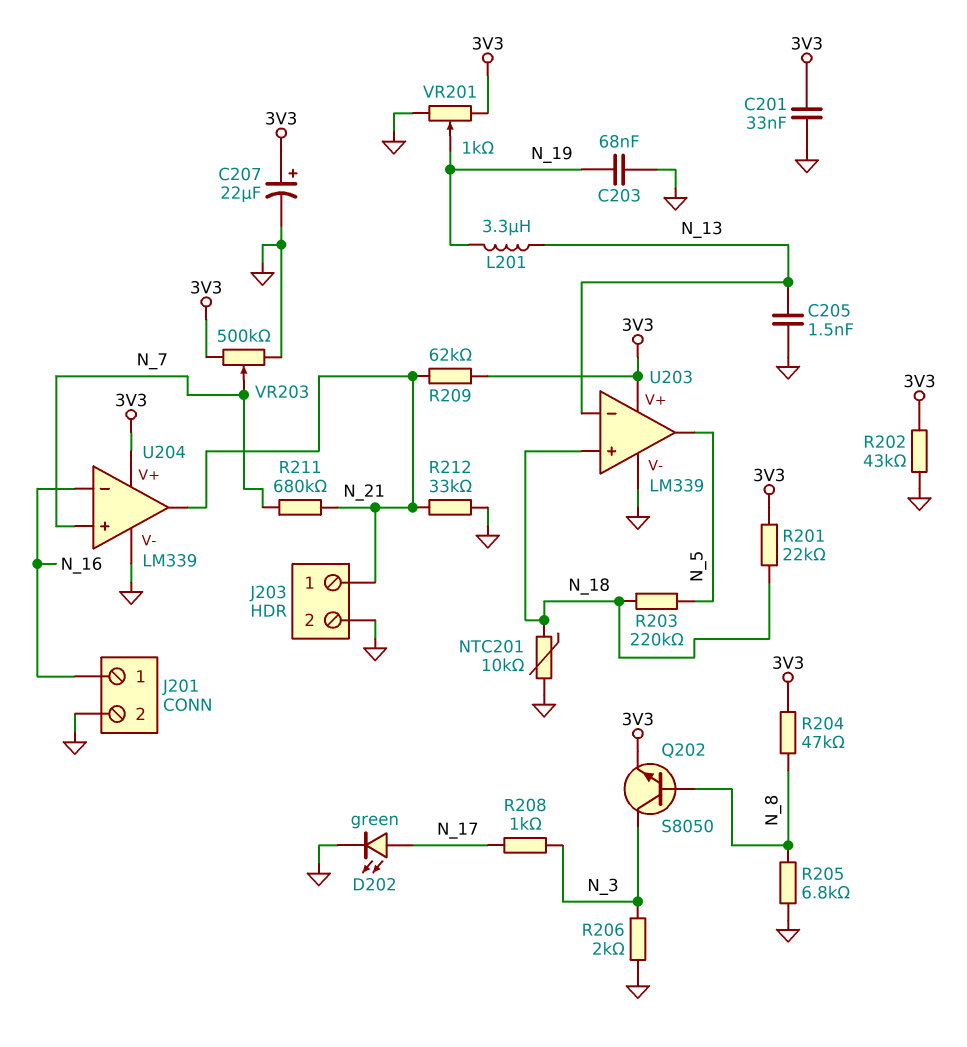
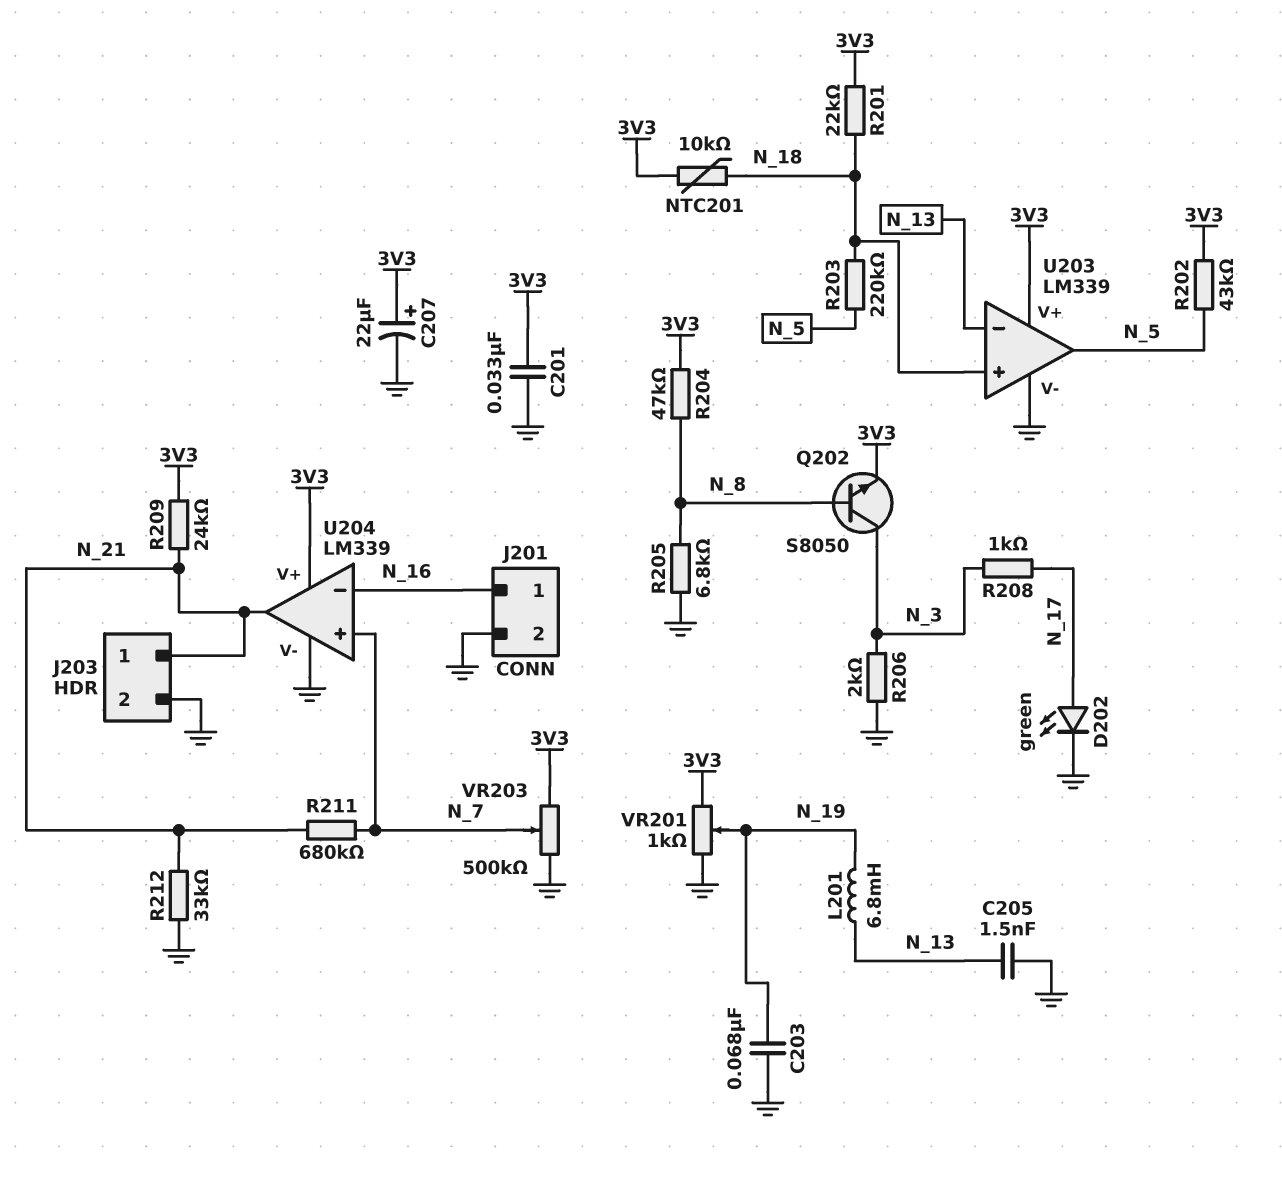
L201: 3.3uH (N_13, N_19) -> 6.8mH (N_13, N_19)
NTC201: 10k (GND, N_18) -> 10k (3V3, N_18)
R202: 43k (3V3, GND) -> 43k (3V3, N_5)
R209: 62k (3V3, N_21) -> 24k (3V3, N_21)

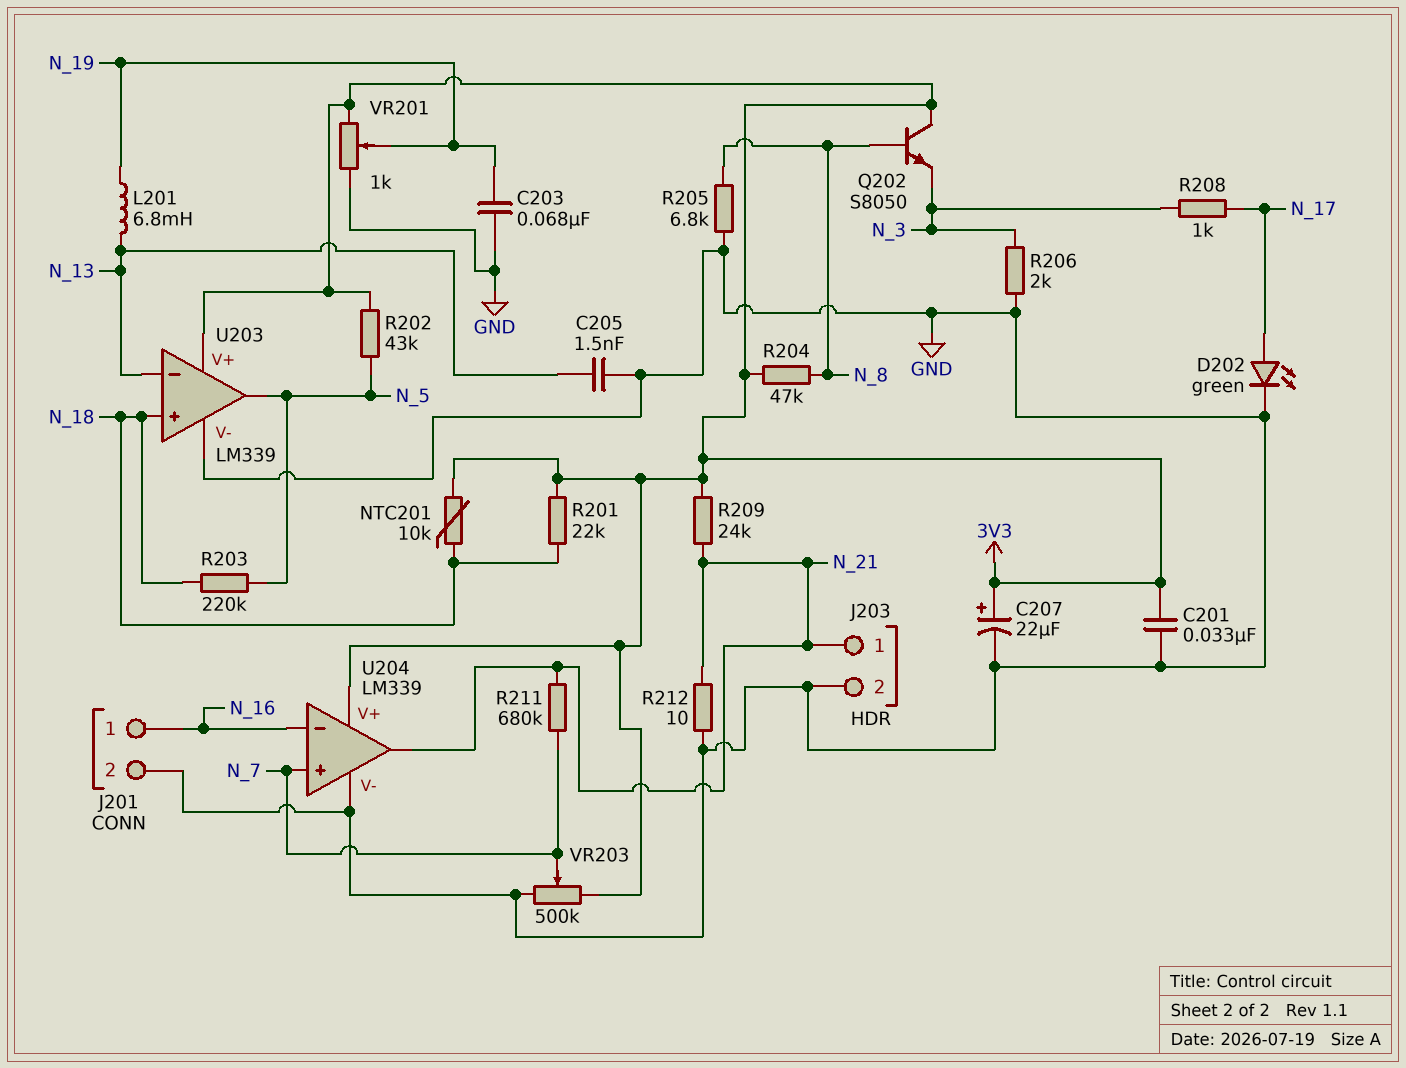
Q202: NPN S8050 (B N_8, C N_3, E 3V3) -> NPN S8050 (B N_8, C 3V3, E N_3)
R212: 33k (GND, N_21) -> 10 (GND, N_21)

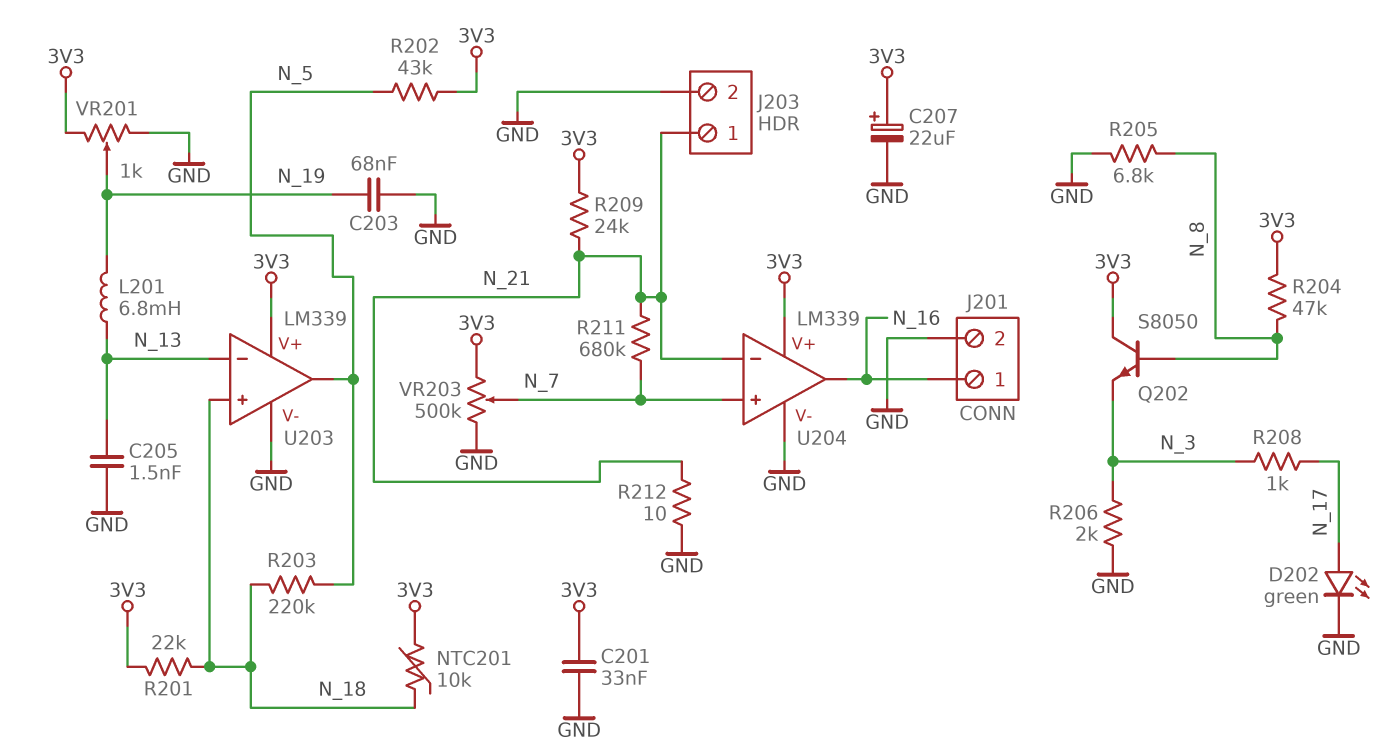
U204 pin in-: N_16 -> N_21
U204 pin out: N_21 -> N_16

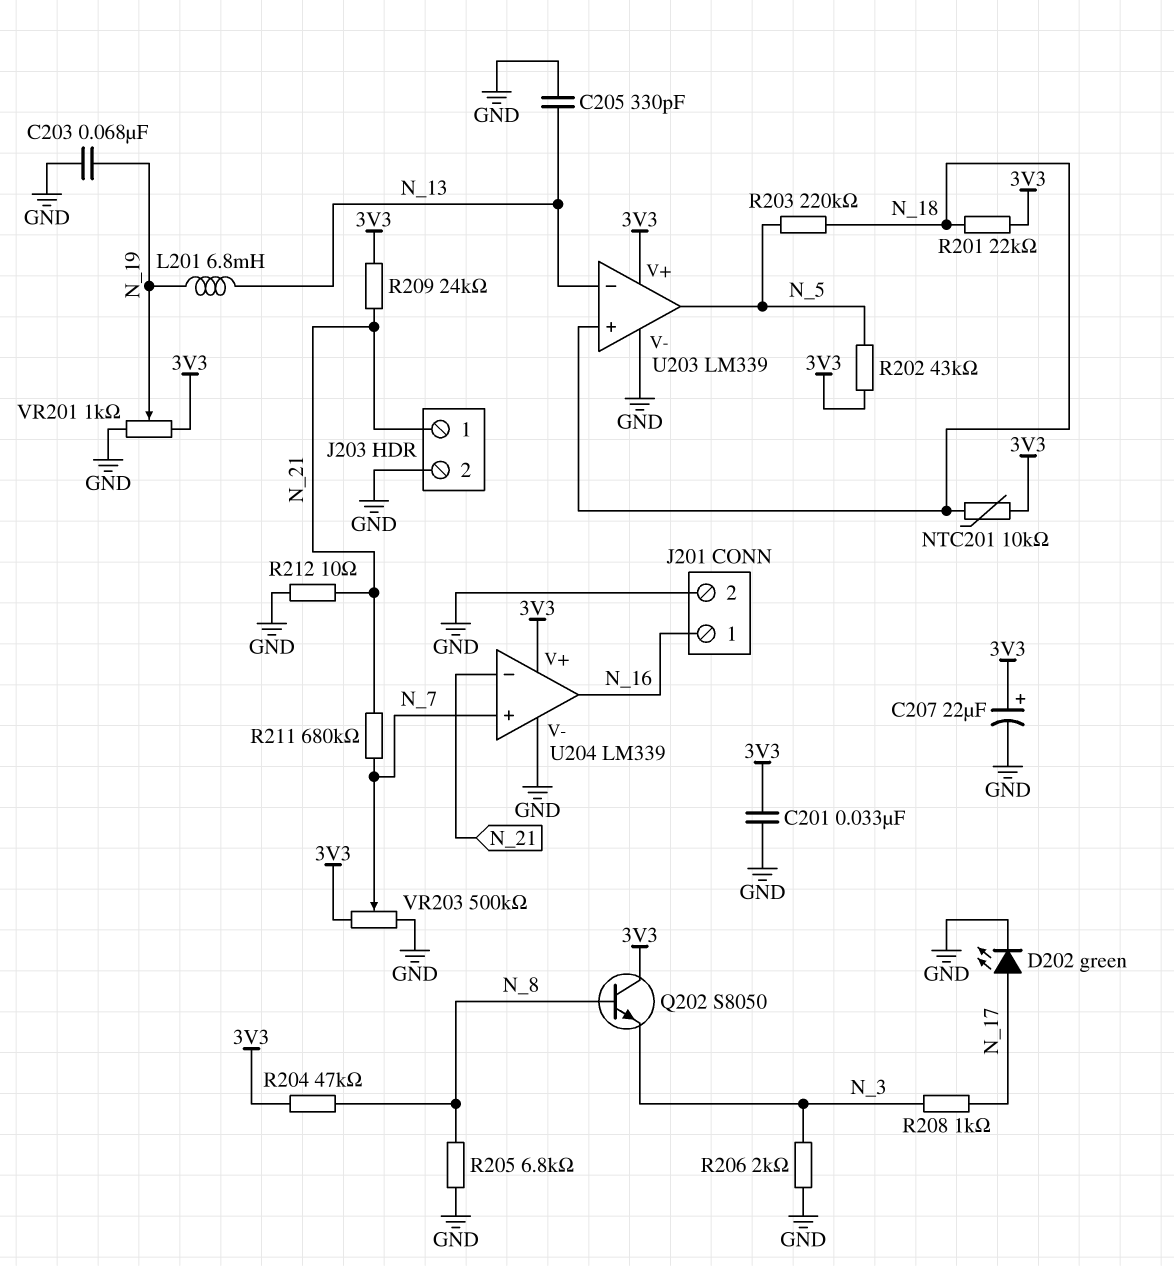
C205: 1.5nF (GND, N_13) -> 330pF (GND, N_13)

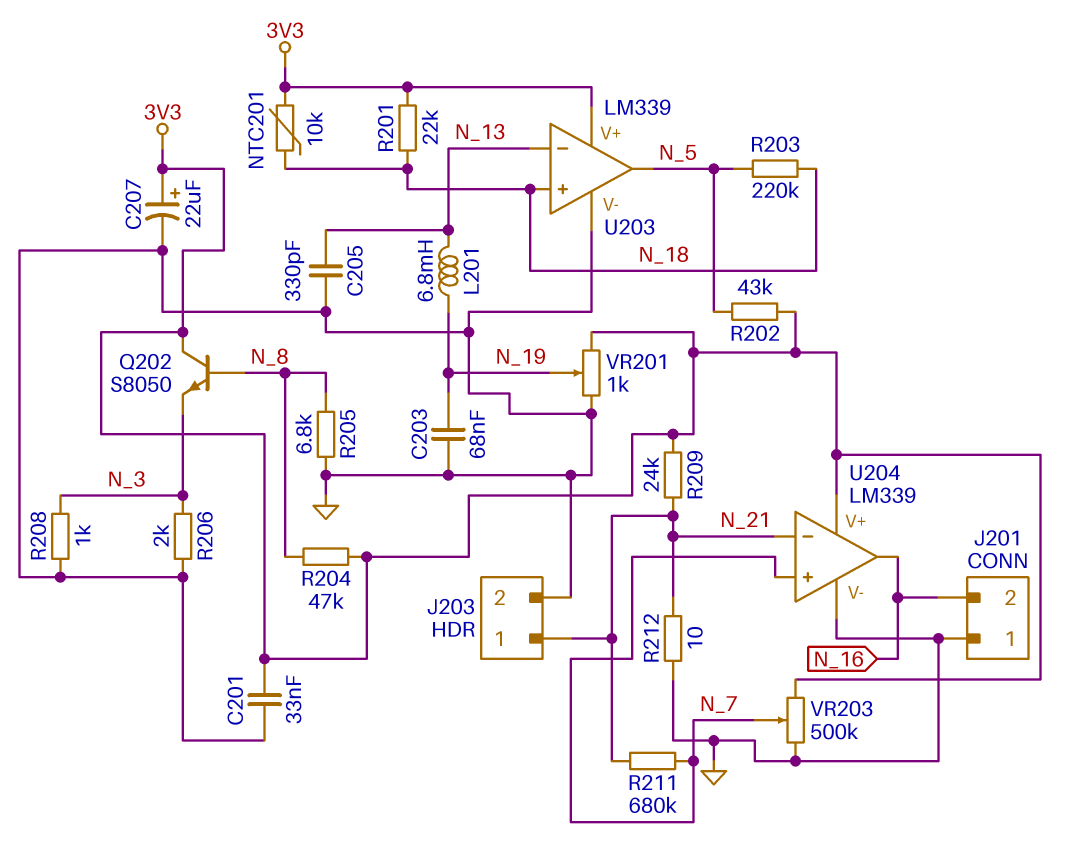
D202: LED green (A N_17, K GND) -> none
J201 pin 1: N_16 -> GND
J201 pin 2: GND -> N_16
R208: 1k (N_3, N_17) -> 1k (GND, N_3)

